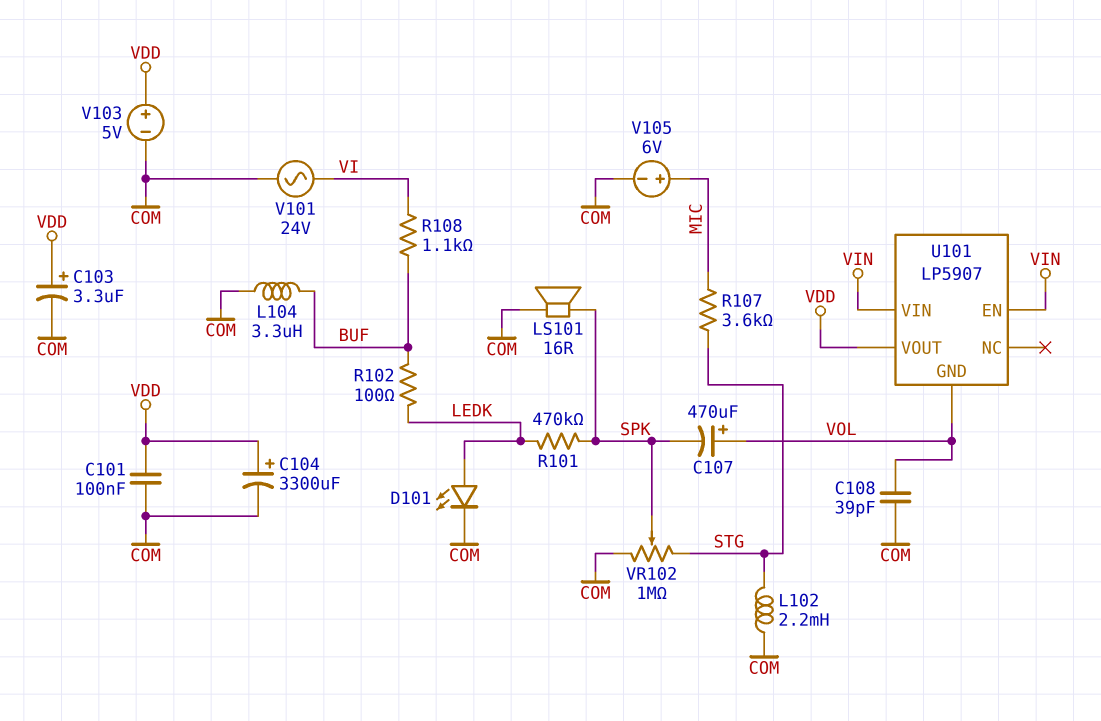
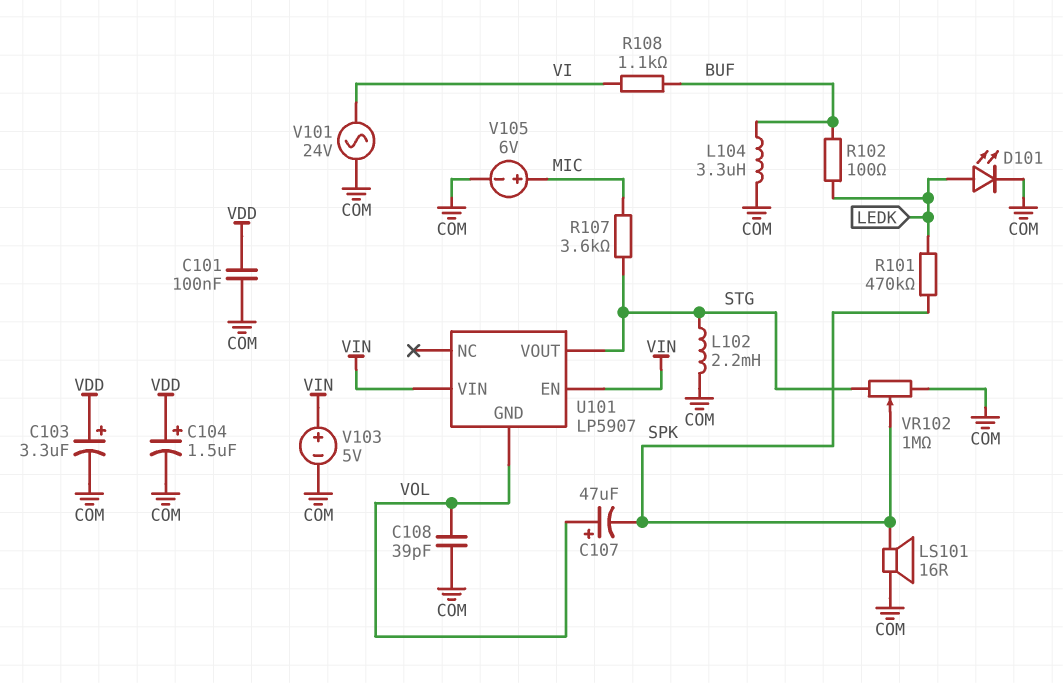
C104: 3300uF (plus VDD, minus COM) -> 1.5uF (plus VDD, minus COM)
C107: 470uF (plus VOL, minus SPK) -> 47uF (plus VOL, minus SPK)
U101 pin VOUT: VDD -> STG
V103: 5V (plus VDD, minus COM) -> 5V (plus VIN, minus COM)

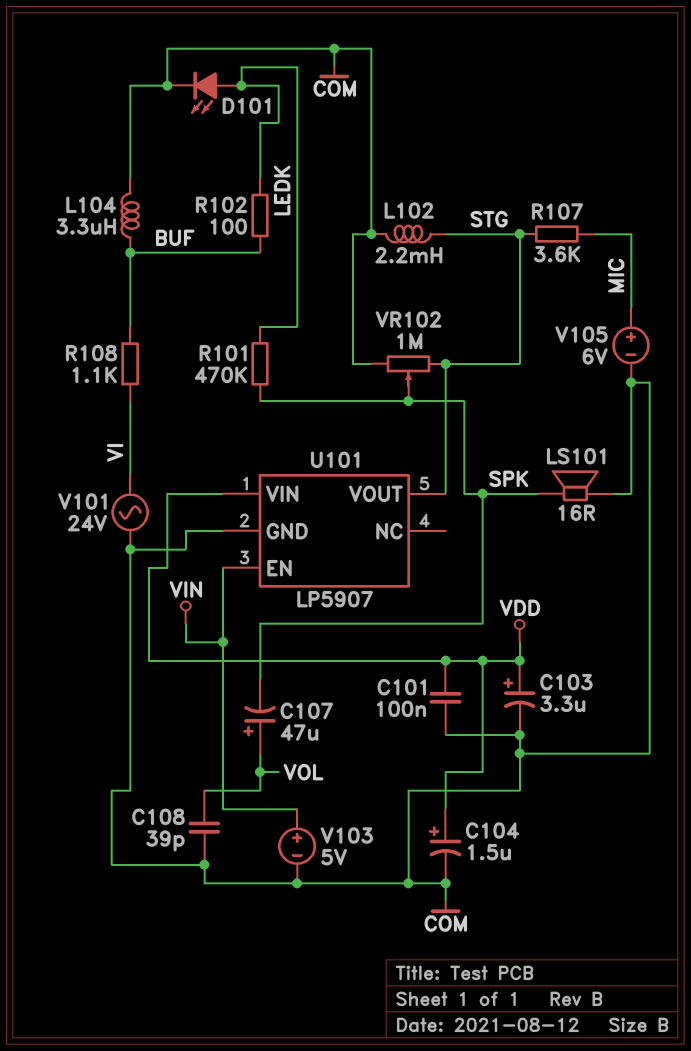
U101 pin GND: VOL -> COM
U101 pin VIN: VIN -> VDD

